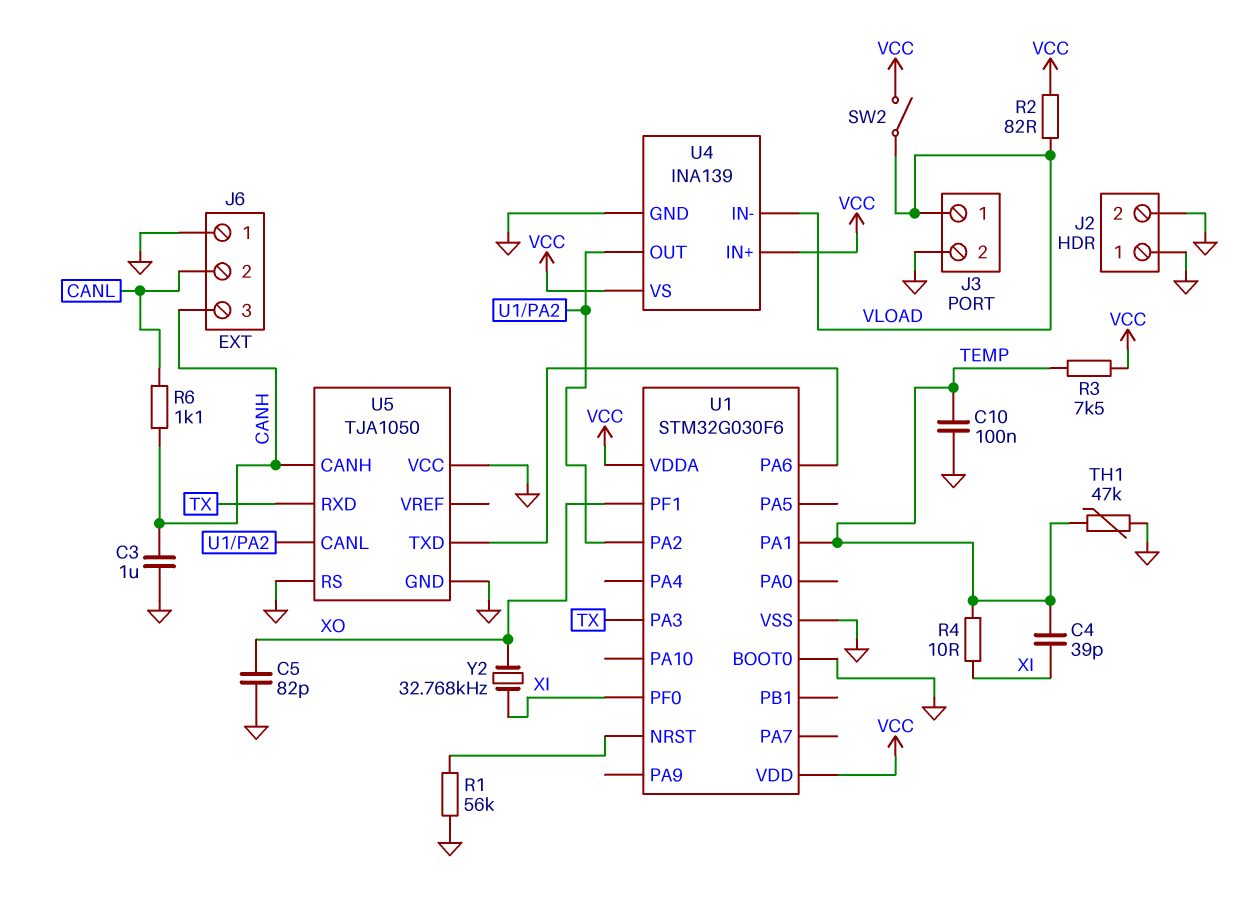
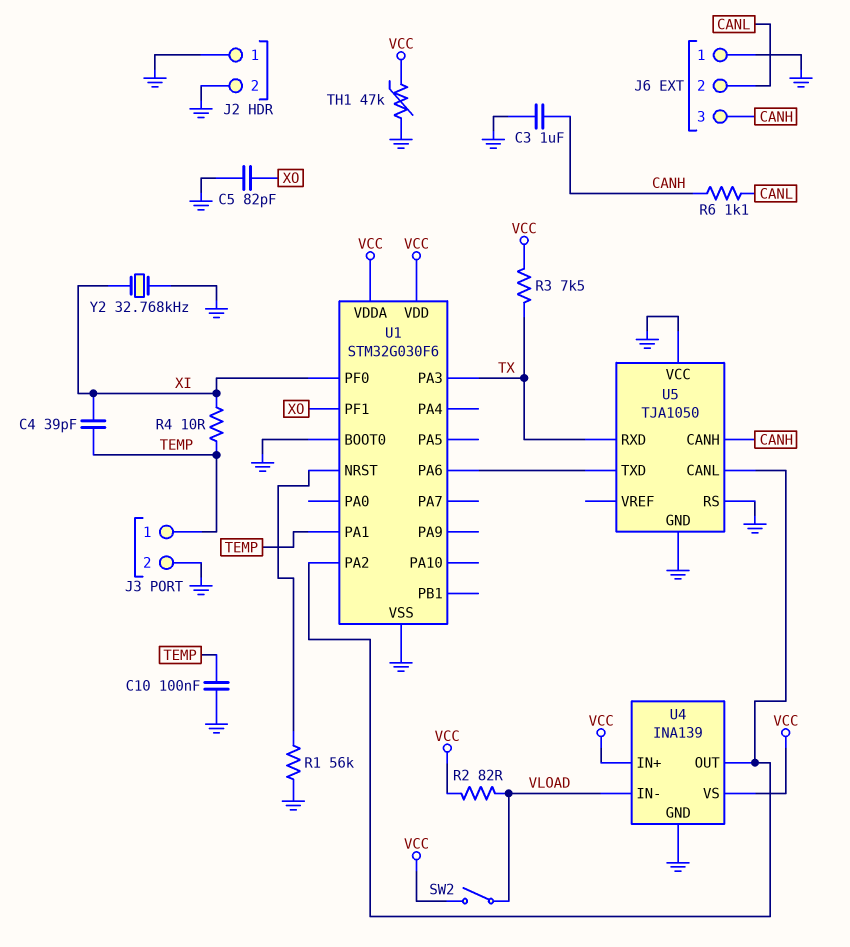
J3 pin 1: VLOAD -> TEMP
R3: 7.5k (TEMP, VCC) -> 7.5k (TX, VCC)
TH1: 47k (GND, TEMP) -> 47k (GND, VCC)
Y2: 32.768kHz (XI, XO) -> 32.768kHz (GND, XI)

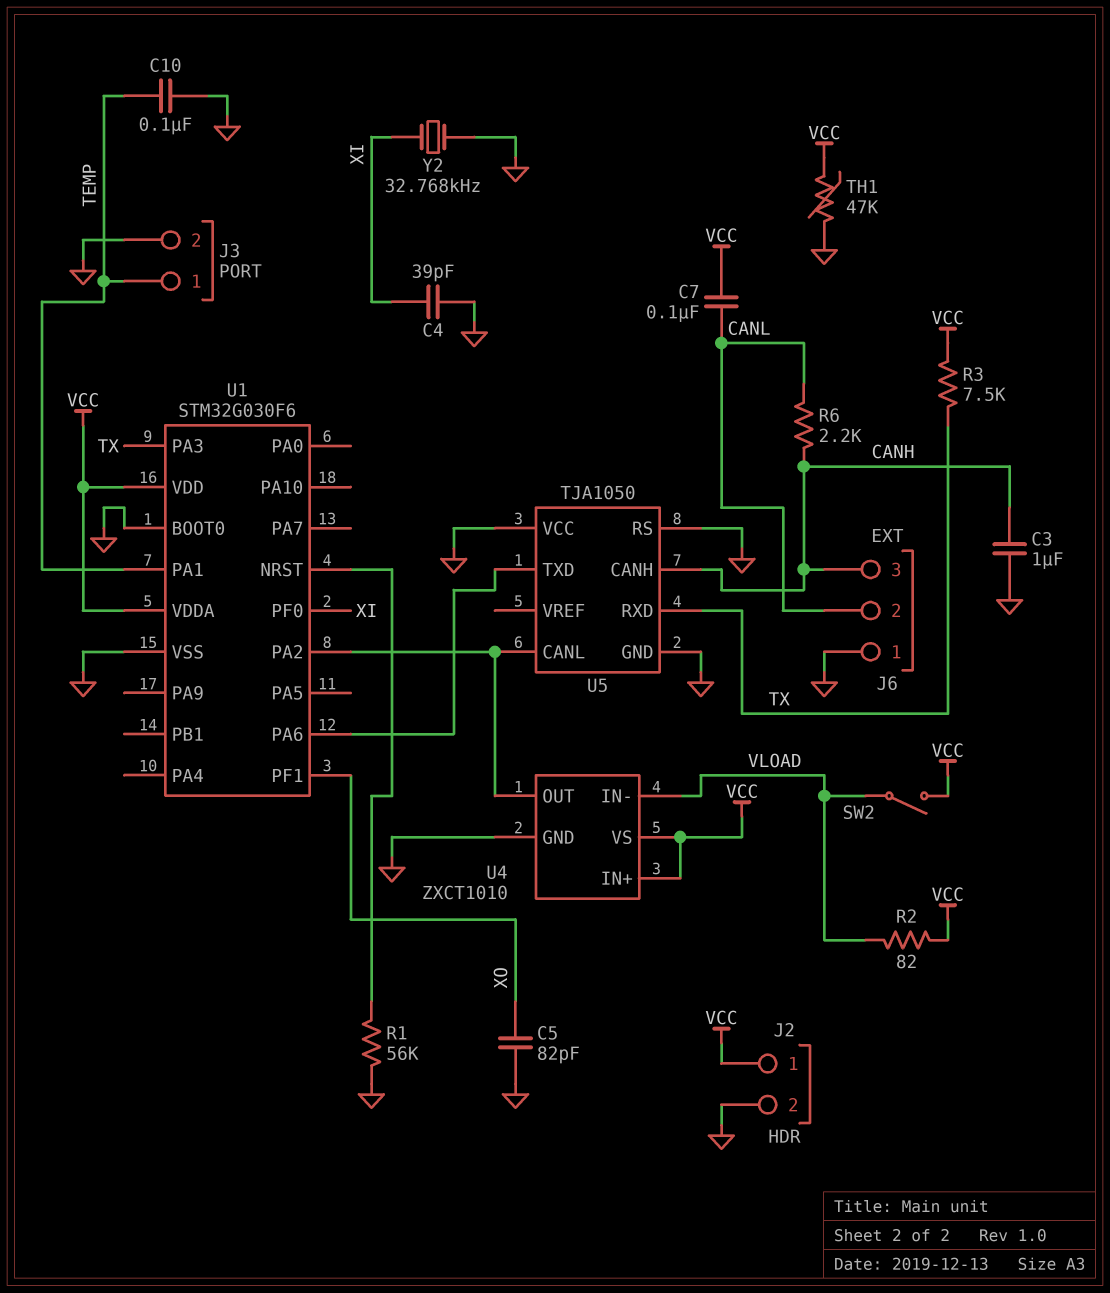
C4: 39pF (TEMP, XI) -> 39pF (GND, XI)
C7: none -> 100nF (CANL, VCC)
J2 pin 1: GND -> VCC
R4: 10 (TEMP, XI) -> none
R6: 1.1k (CANH, CANL) -> 2.2k (CANH, CANL)
U4: INA139 -> ZXCT1010

